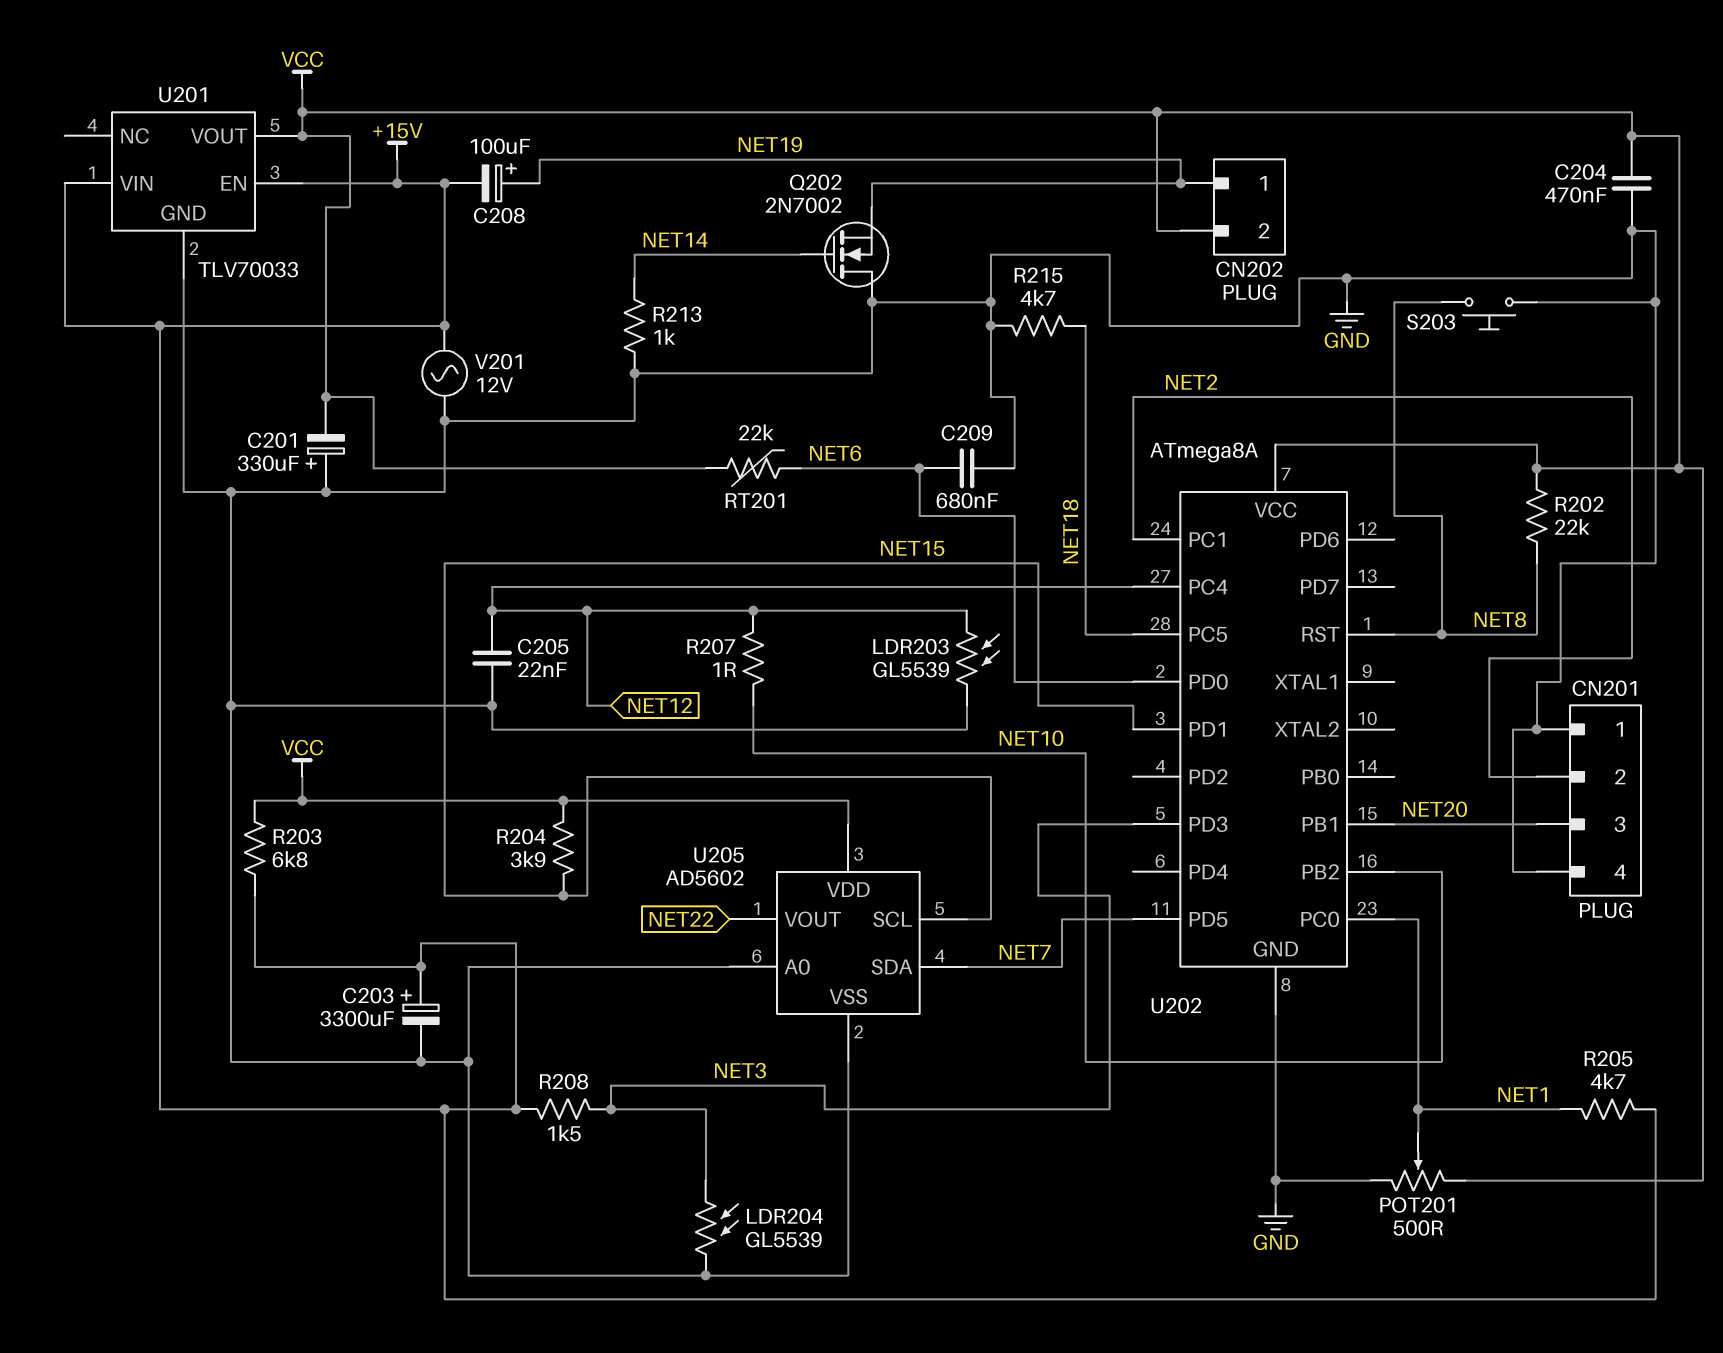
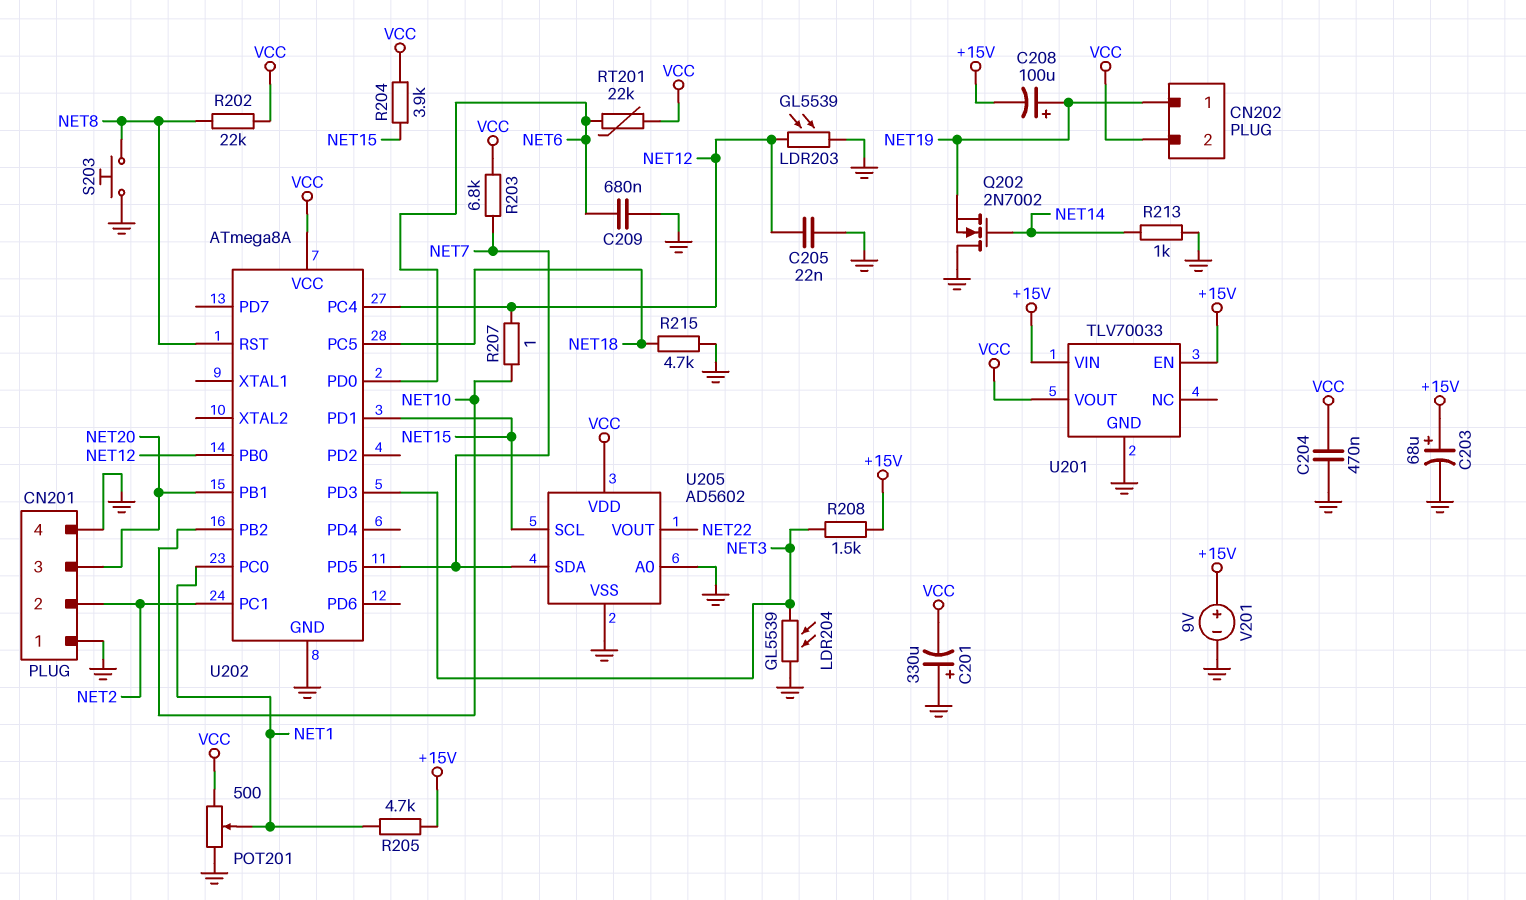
C203: 3300uF (plus +15V, minus GND) -> 68uF (plus +15V, minus GND)
R203: 6.8k (+15V, VCC) -> 6.8k (NET7, VCC)
U202 pin PB0: none -> NET12
V201: AC 12V (+15V, GND) -> 9V (plus +15V, minus GND)

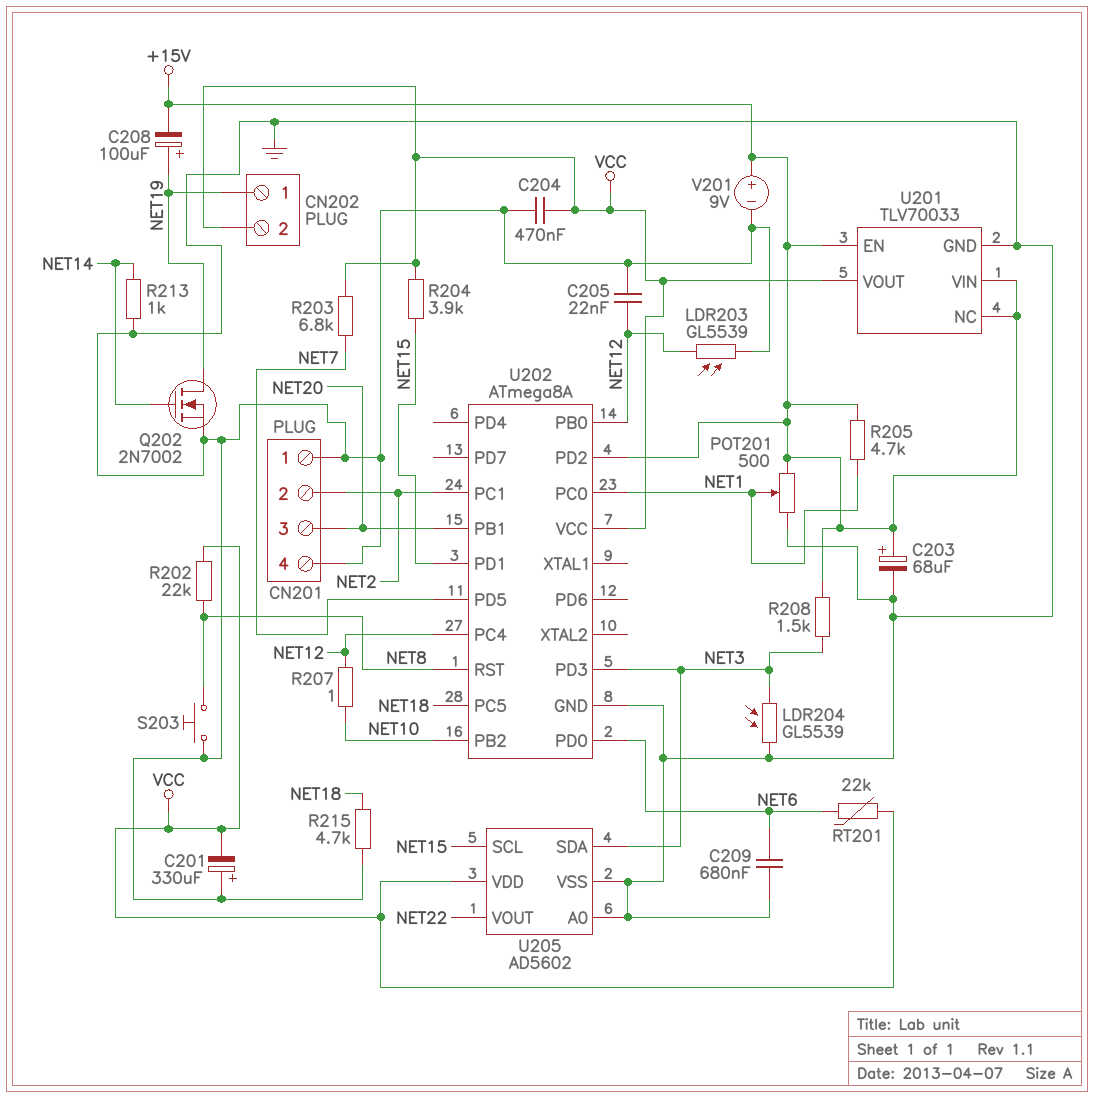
POT201: 500 (GND, VCC, wiper NET1) -> 500 (+15V, GND, wiper NET1)
Q202: NMOS 2N7002 (G NET14, D GND, S NET19) -> NMOS 2N7002 (G NET14, D NET19, S GND)
U201 pin NC: none -> +15V
U202 pin PD2: none -> +15V
U205 pin SDA: NET7 -> NET3

